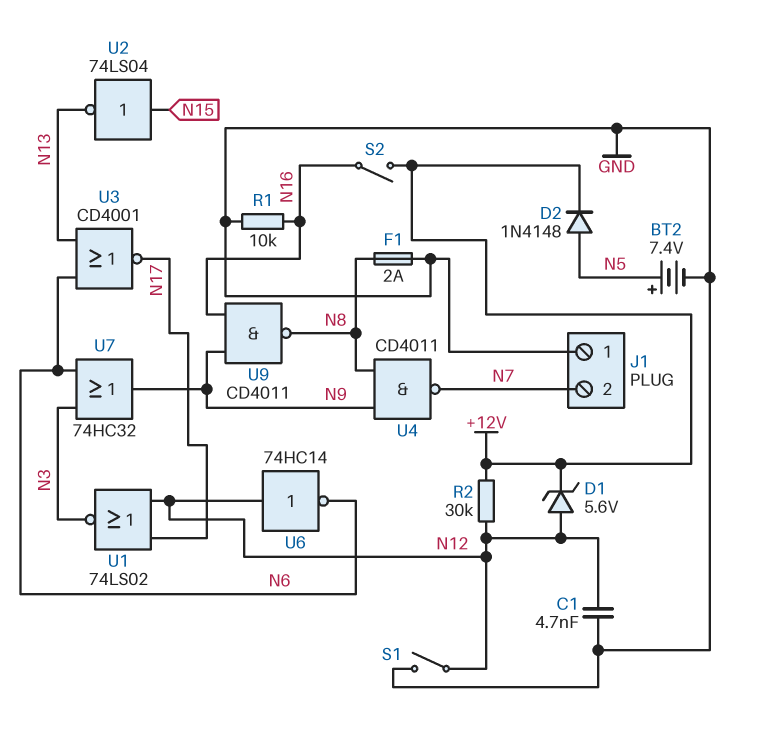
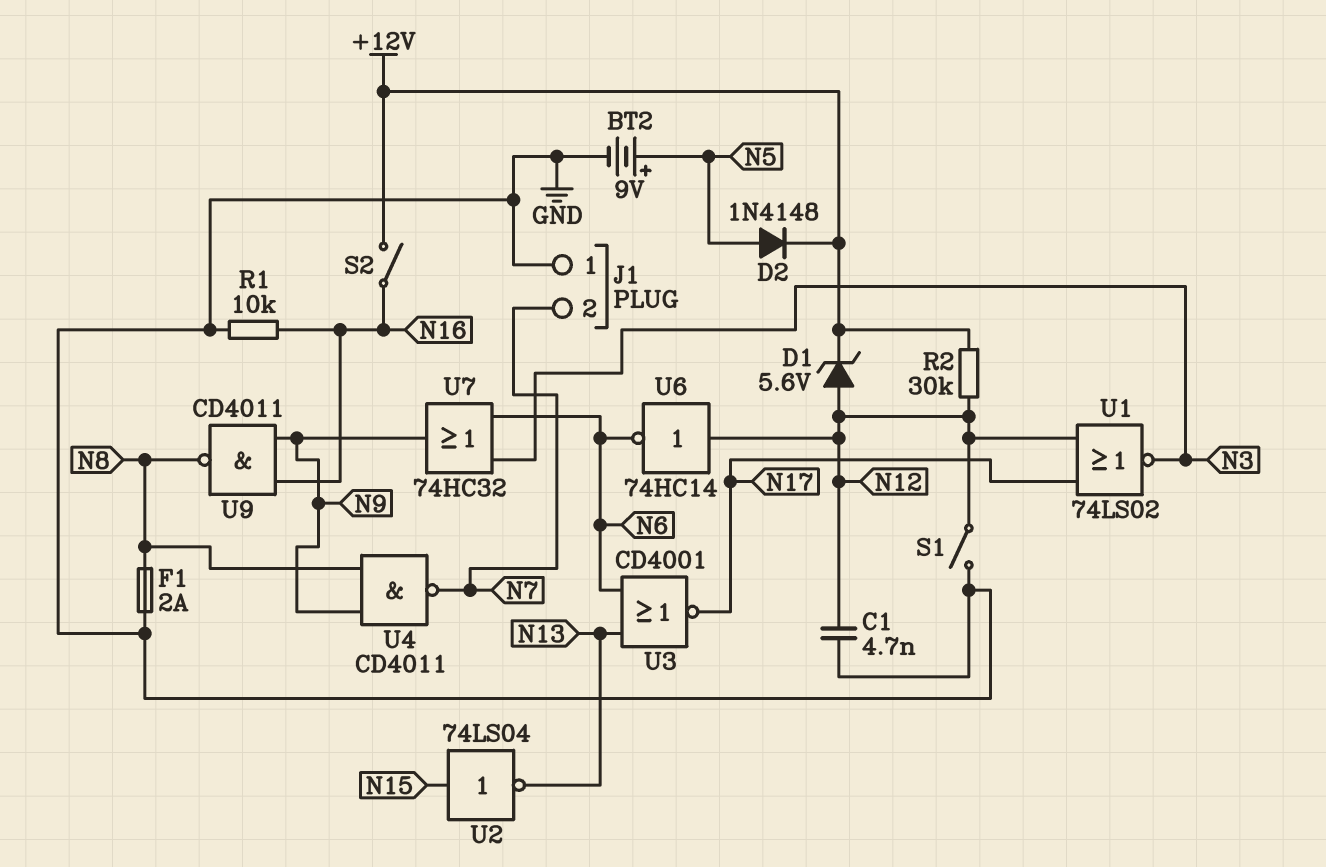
BT2: 7.4V (plus N5, minus GND) -> 9V (plus N5, minus GND)

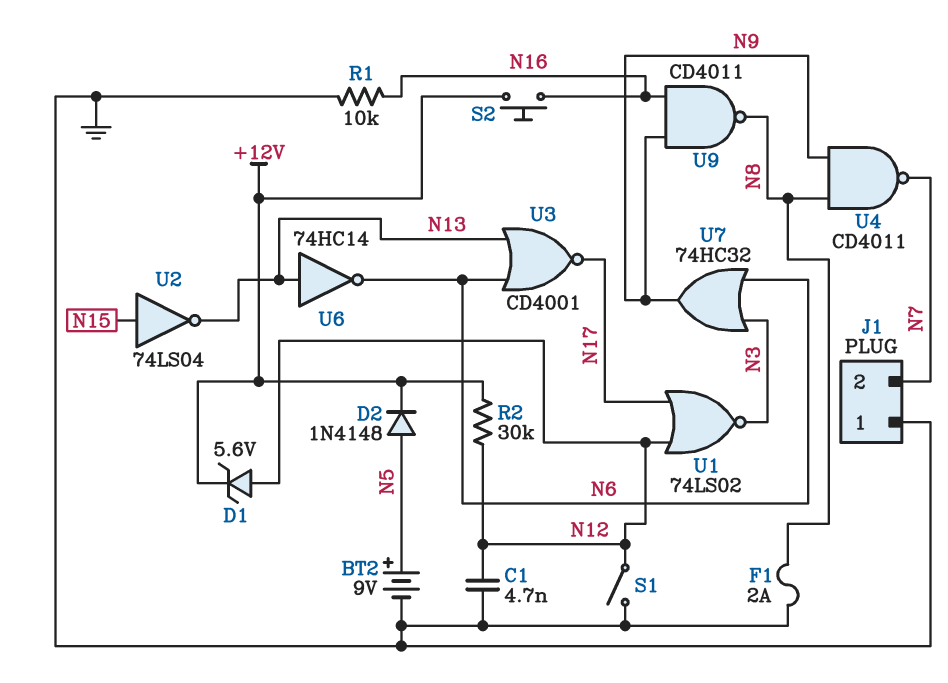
S2: switch (+12V, N16) -> button (+12V, N16)
U6: NOT 74HC14 (in N12, out N6) -> NOT 74HC14 (in N13, out N6)

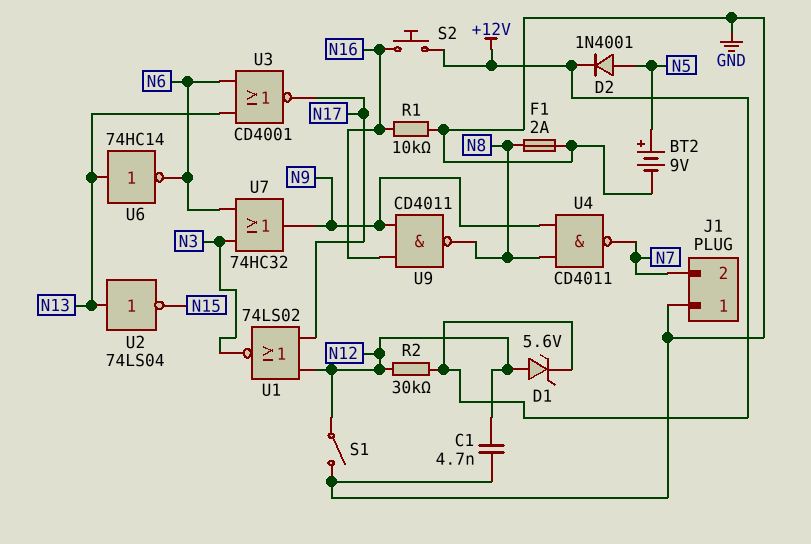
D2: diode 1N4148 (A N5, K +12V) -> diode 1N4001 (A N5, K +12V)
U2: NOT 74LS04 (in N15, out N13) -> NOT 74LS04 (in N13, out N15)

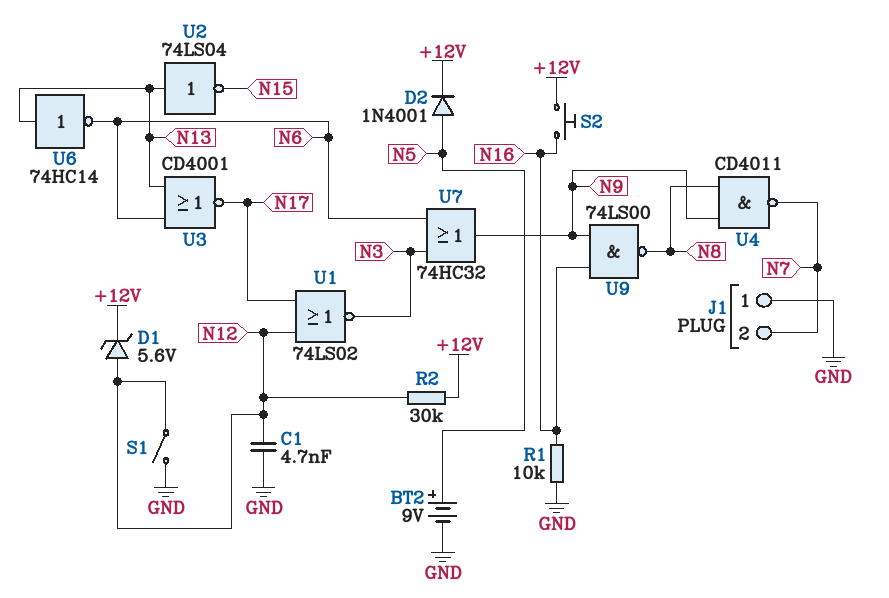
F1: 2A (GND, N8) -> none
U9: NAND CD4011 (in N9, in N16, out N8) -> NAND 74LS00 (in N9, in N16, out N8)

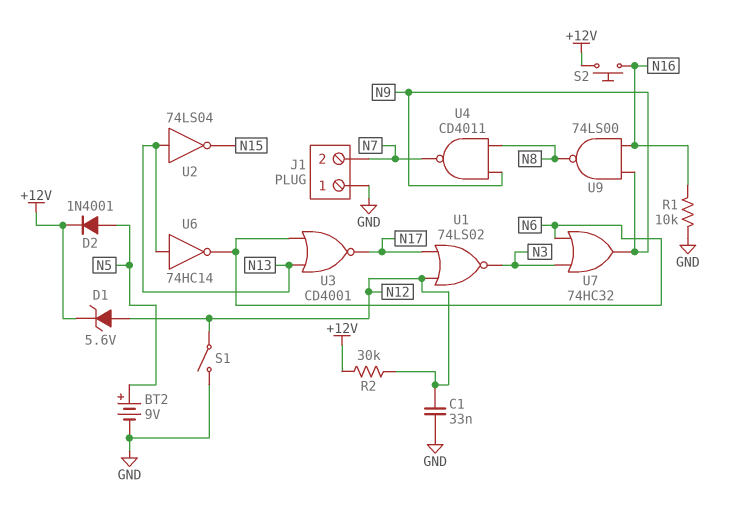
C1: 4.7nF (GND, N12) -> 33nF (GND, N12)

